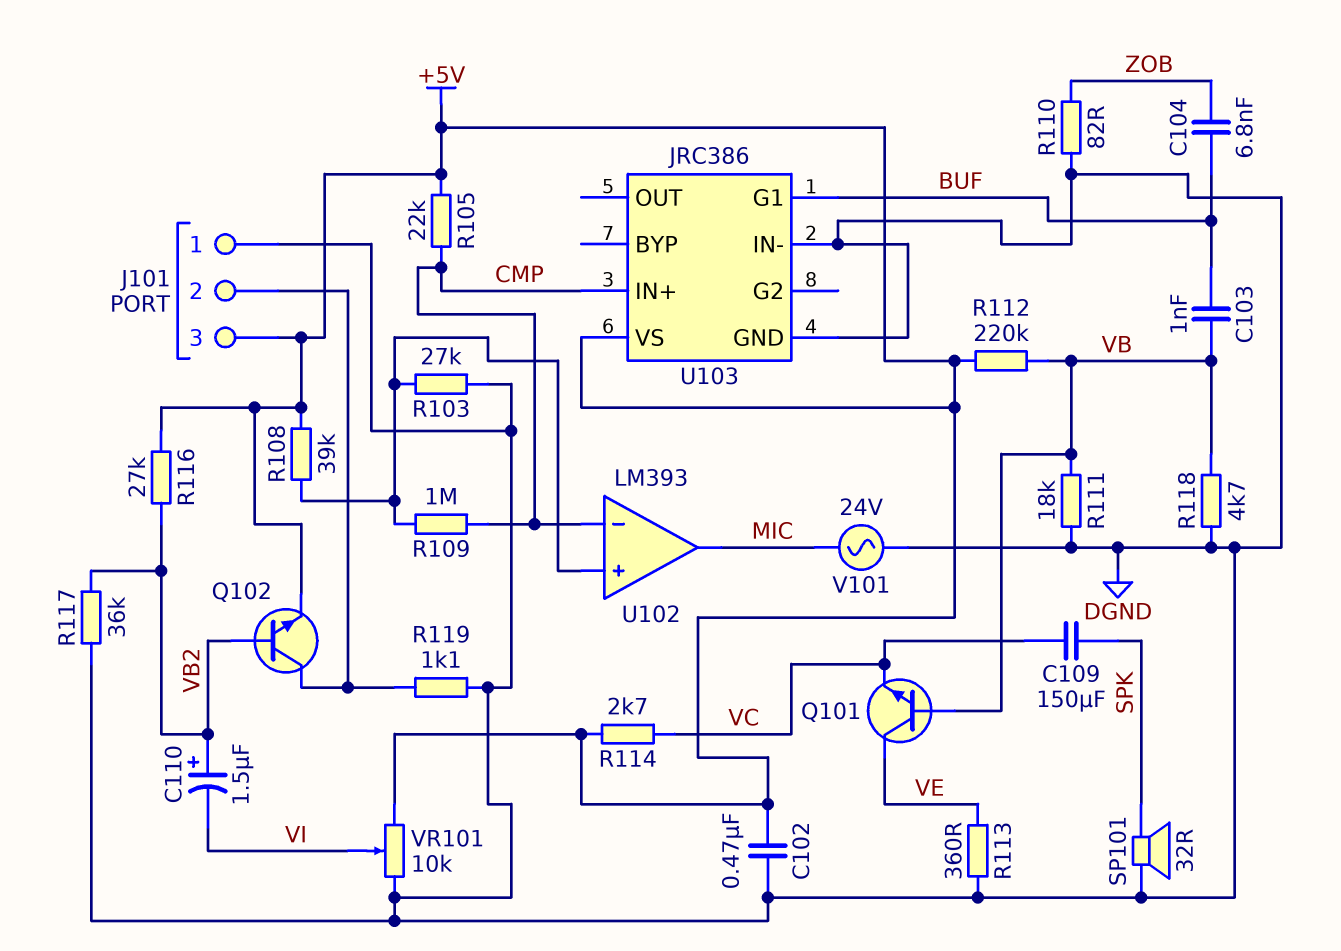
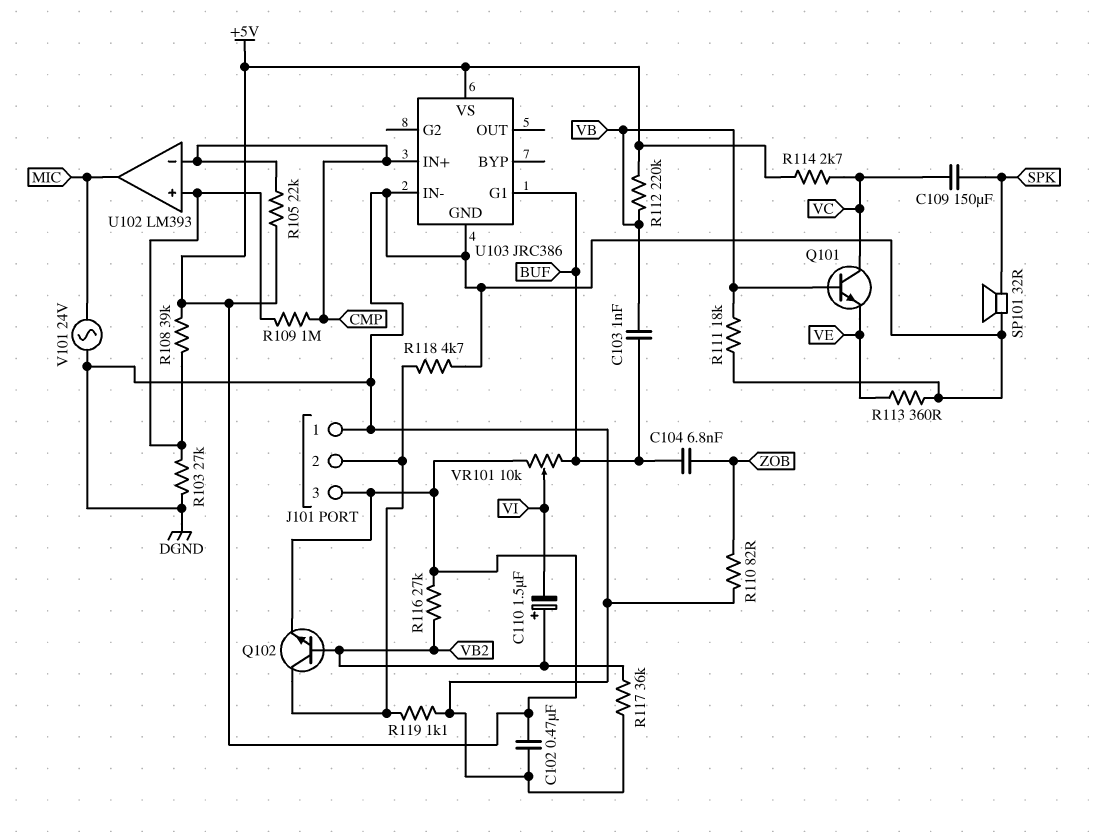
Q101: NPN (B VB, C VE, E VC) -> NPN (B VB, C VC, E VE)
R118: 4.7k (DGND, VB) -> 4.7k (DGND, J101/2)
VR101: 10k (+5V, DGND, wiper VI) -> 10k (+5V, BUF, wiper VI)

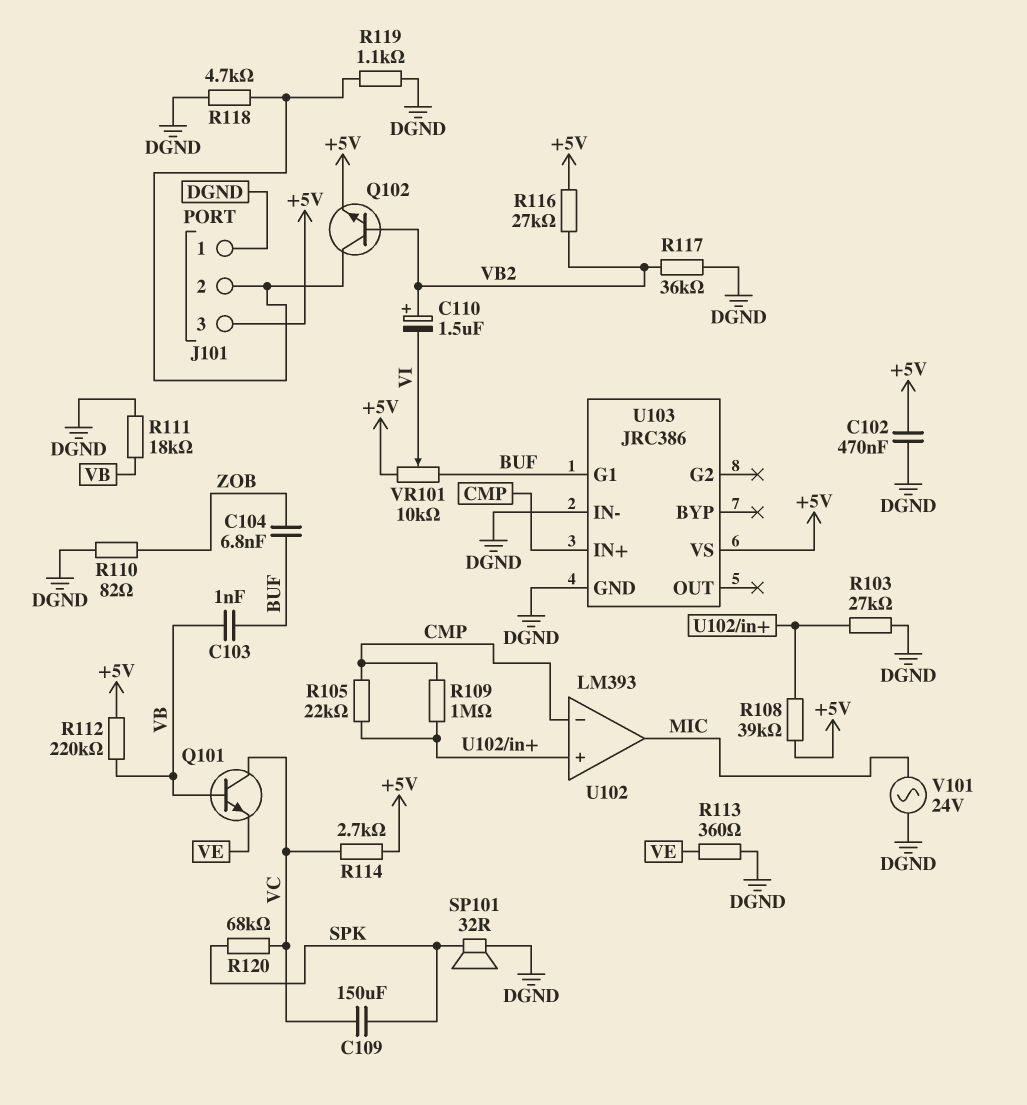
R105: 22k (+5V, CMP) -> 22k (CMP, U102/in+)
R120: none -> 68k (SPK, VC)

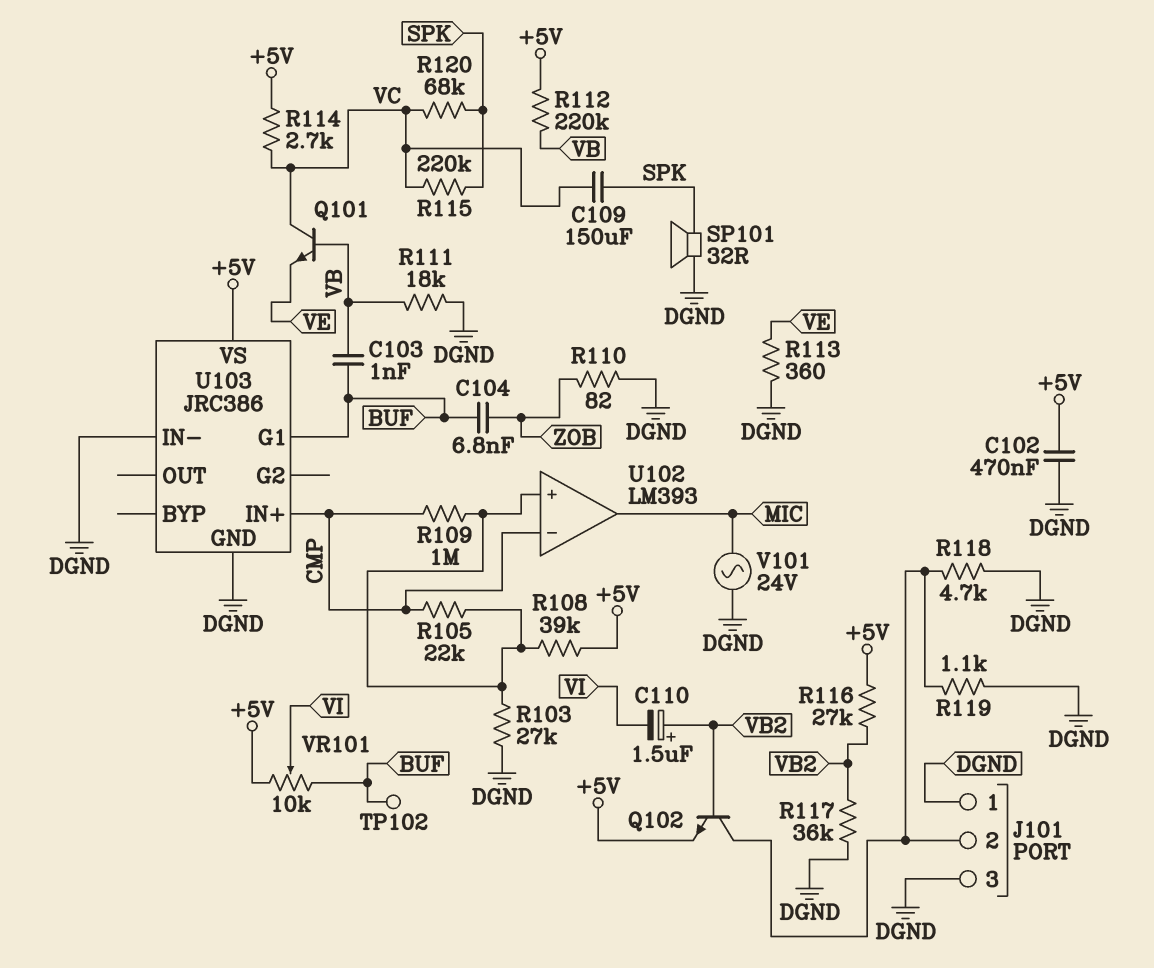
J101 pin 3: +5V -> DGND
R115: none -> 220k (SPK, VC)
TP102: none -> test point (BUF)

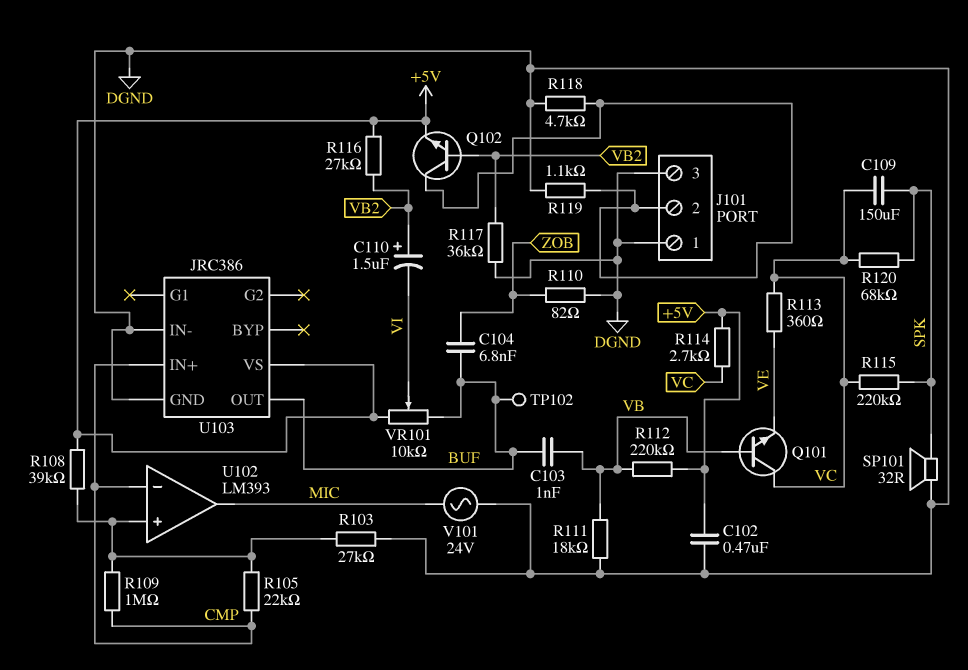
R113: 360 (DGND, VE) -> 360 (VC, VE)
U103 pin G1: BUF -> none
U103 pin OUT: none -> BUF

